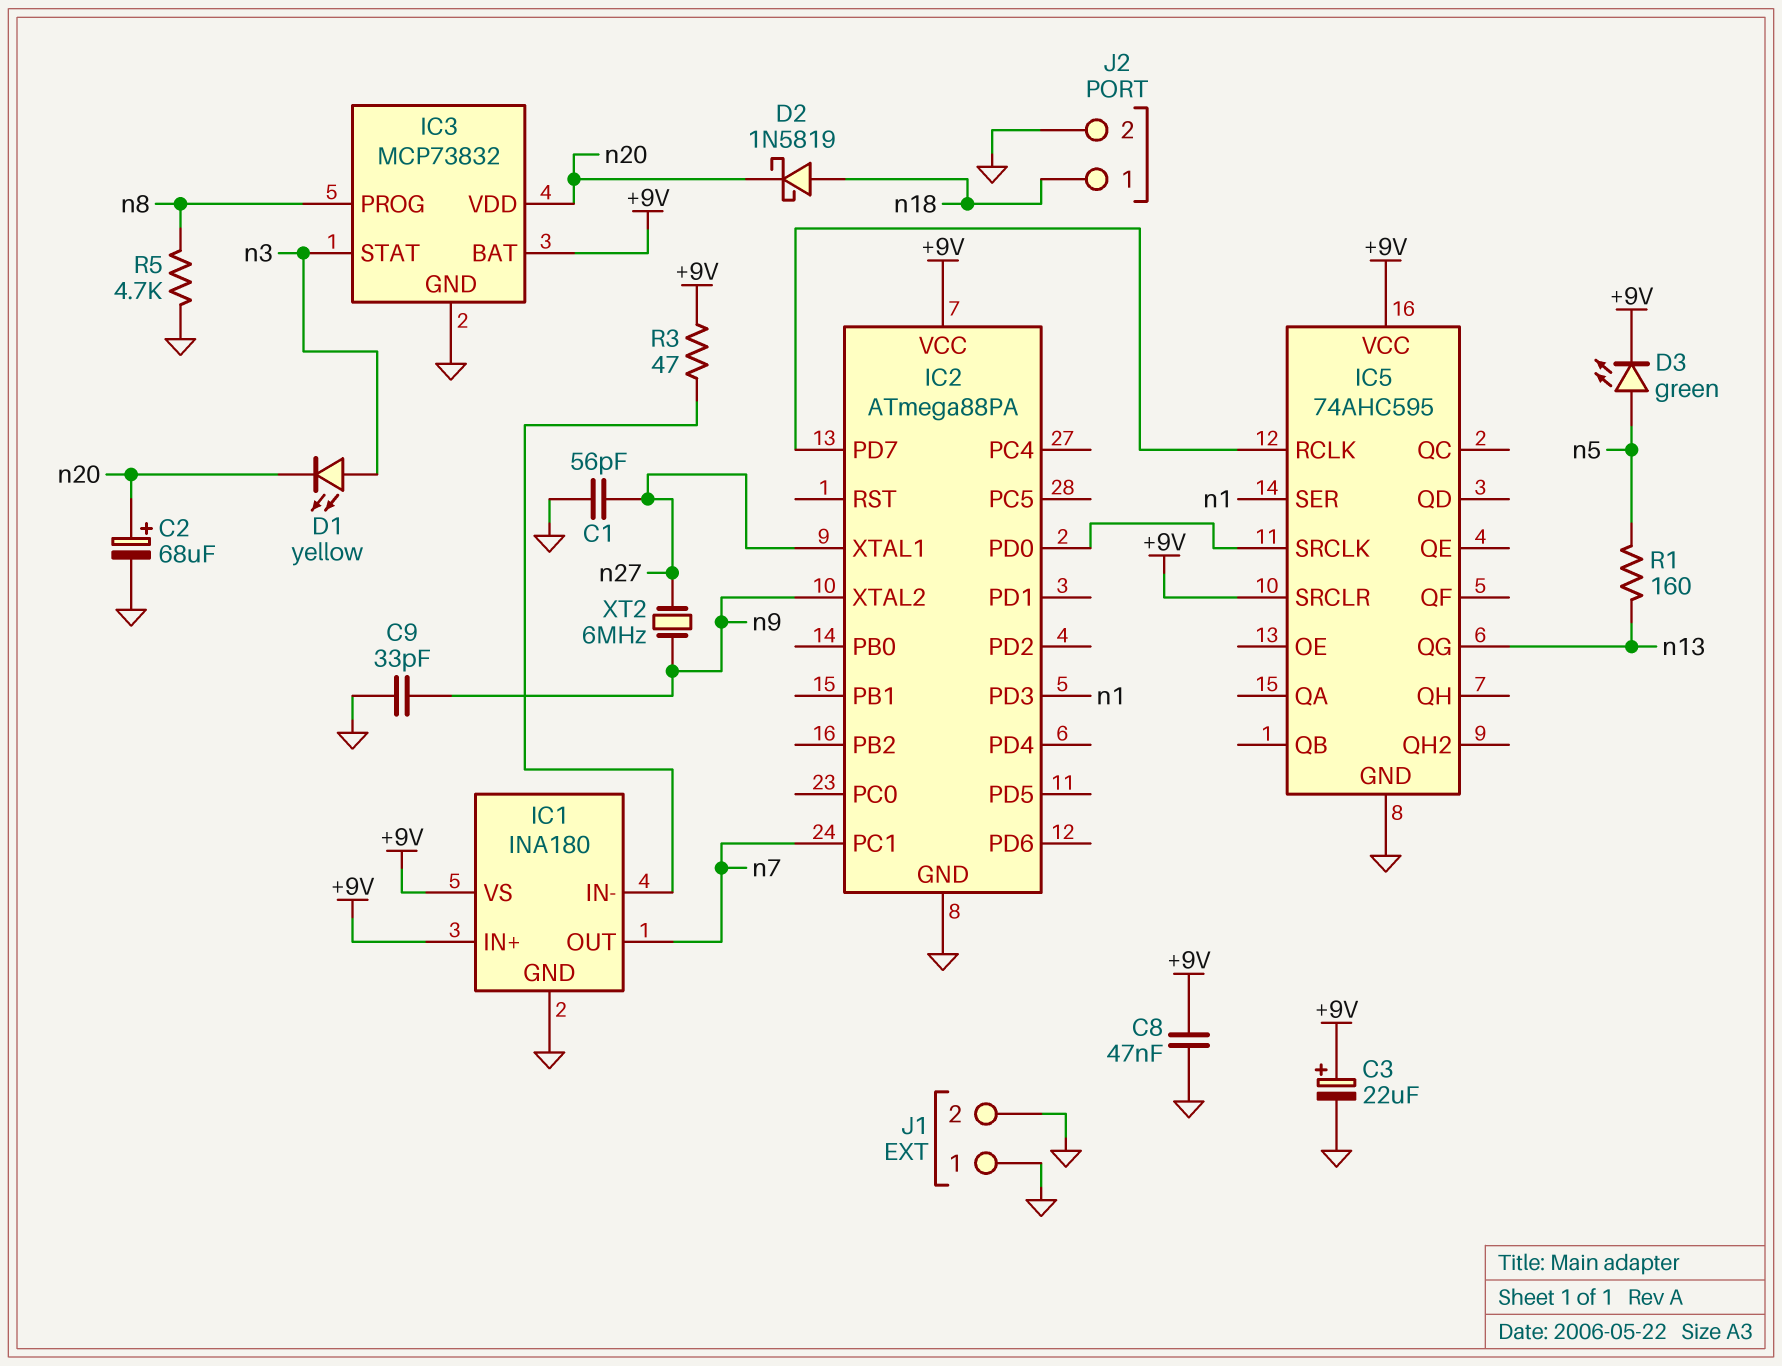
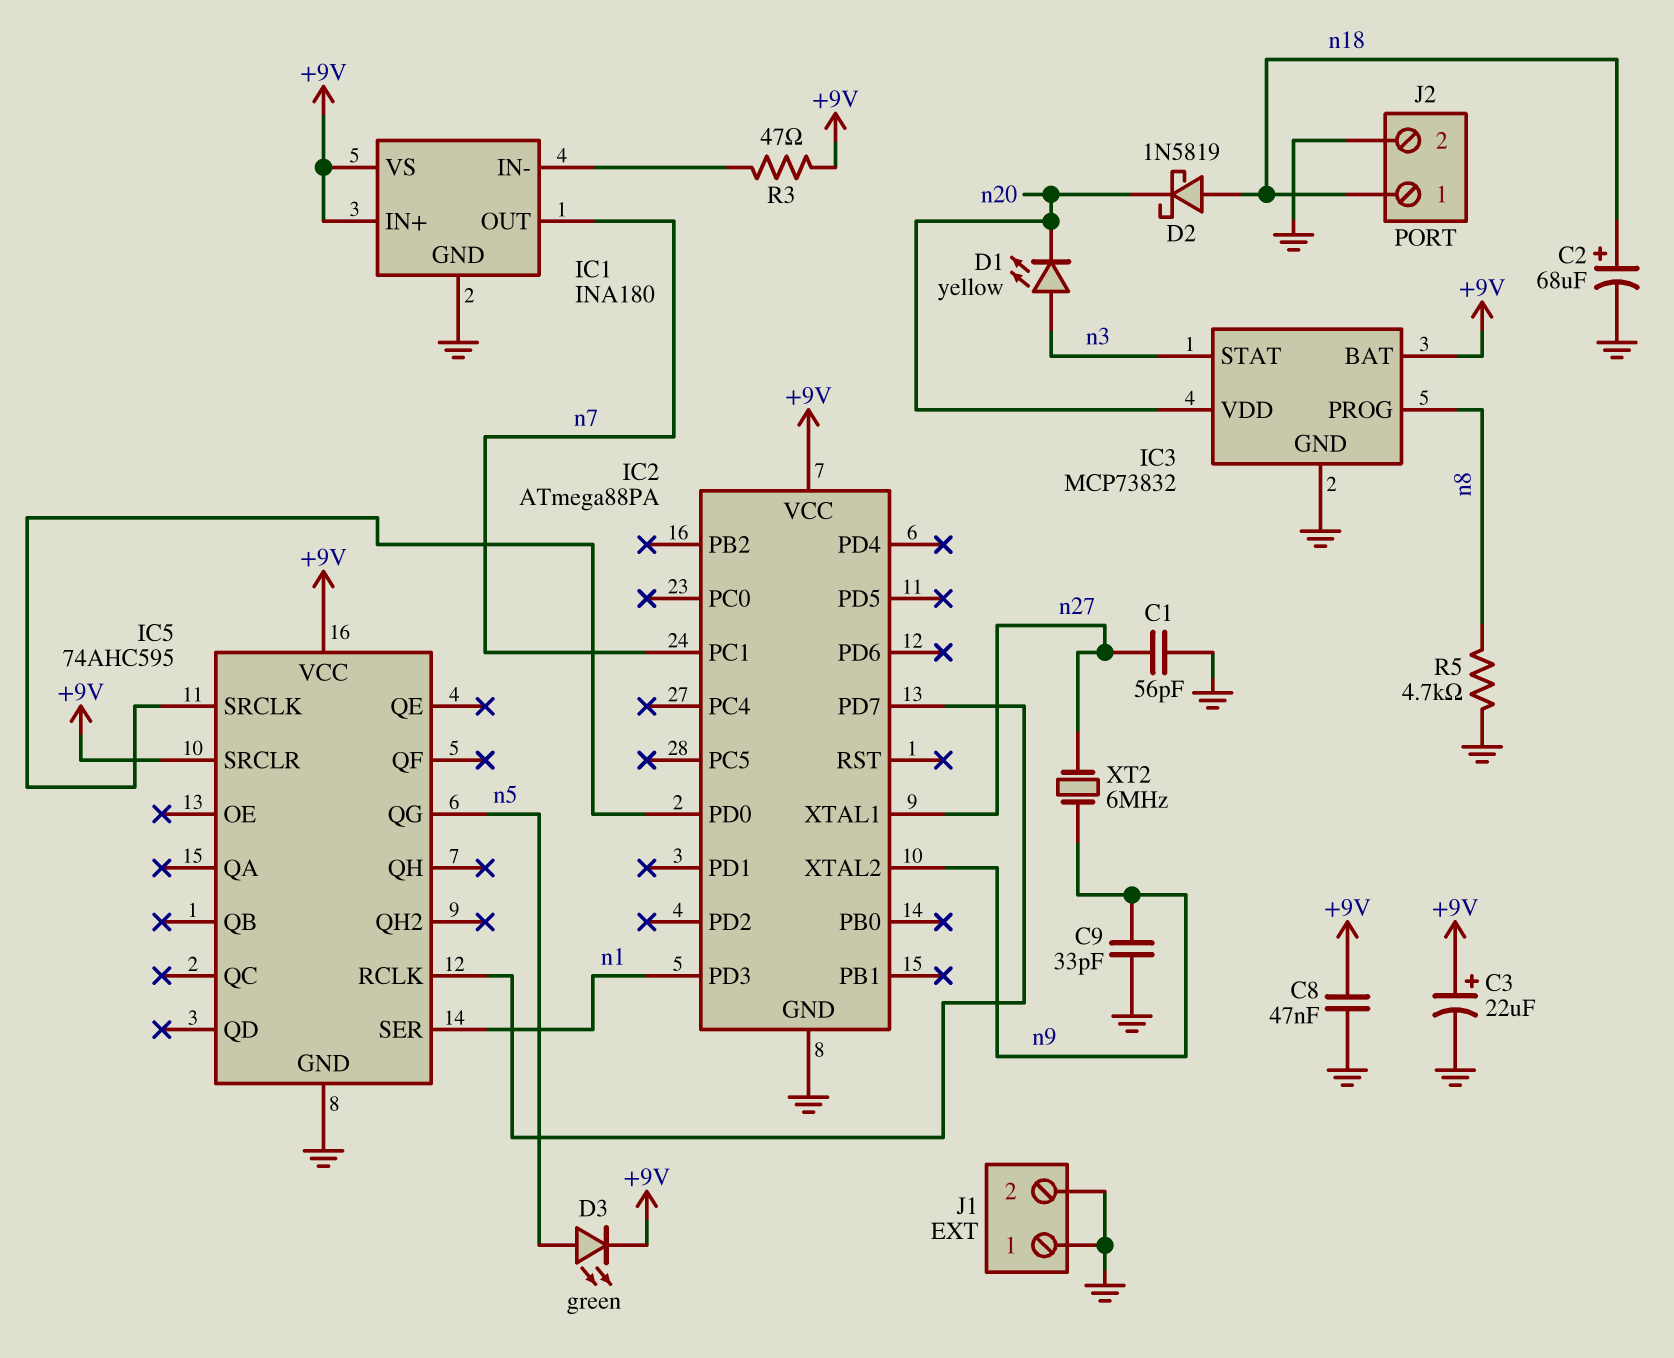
C2: 68uF (plus n20, minus GND) -> 68uF (plus n18, minus GND)
IC5 pin QG: n13 -> n5
R1: 160 (n5, n13) -> none

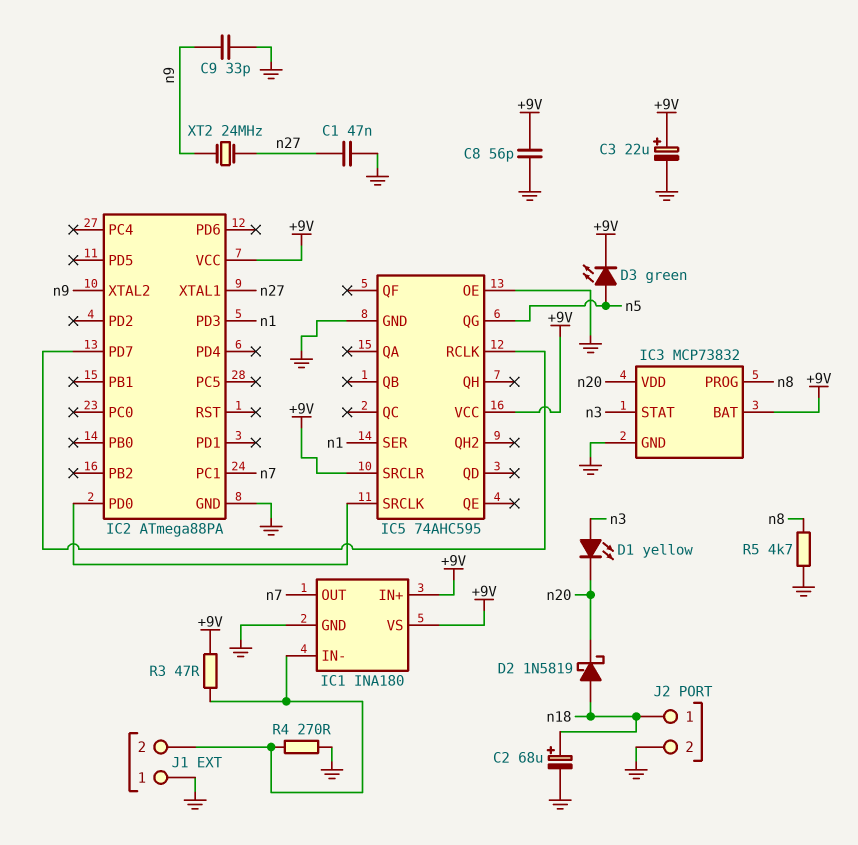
C1: 56pF (GND, n27) -> 47nF (GND, n27)
C8: 47nF (+9V, GND) -> 56pF (+9V, GND)
IC5 pin OE: none -> GND
J1 pin 2: GND -> IC1/IN-
R4: none -> 270 (GND, IC1/IN-)
XT2: 6MHz (n9, n27) -> 24MHz (n9, n27)

